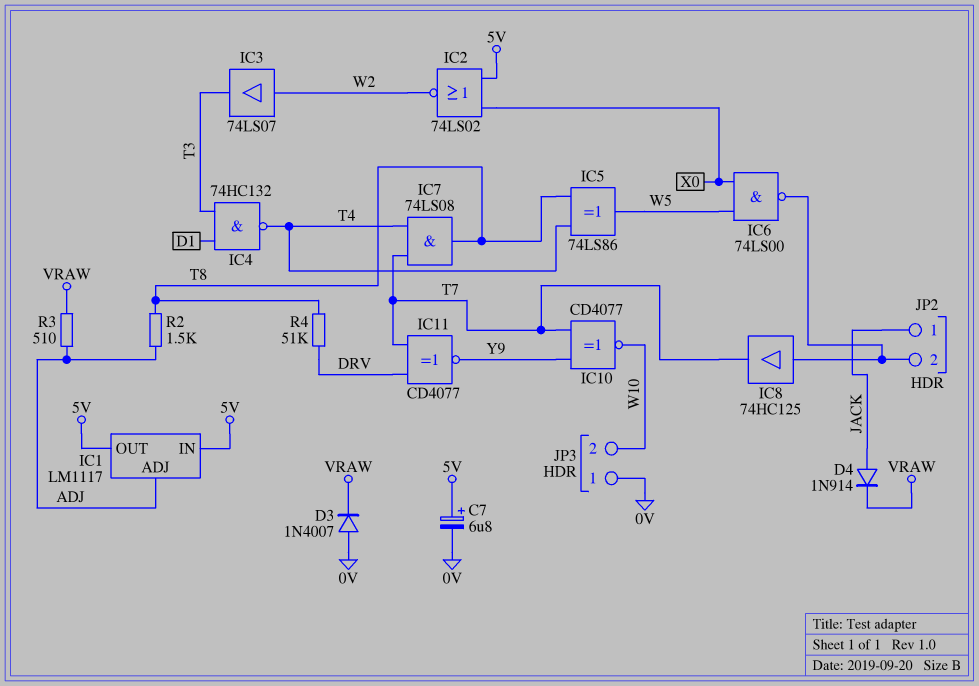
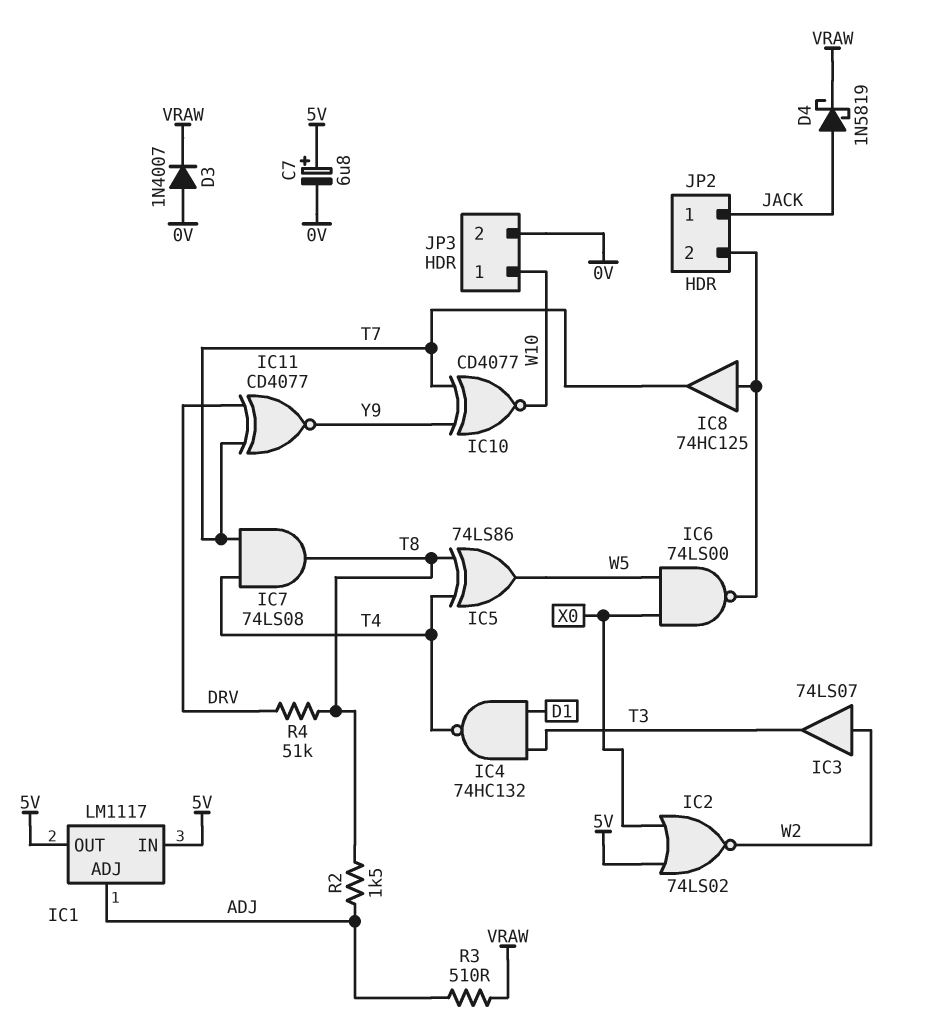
D4: diode 1N914 (A JACK, K VRAW) -> schottky 1N5819 (A JACK, K VRAW)
JP3 pin 1: 0V -> W10
JP3 pin 2: W10 -> 0V

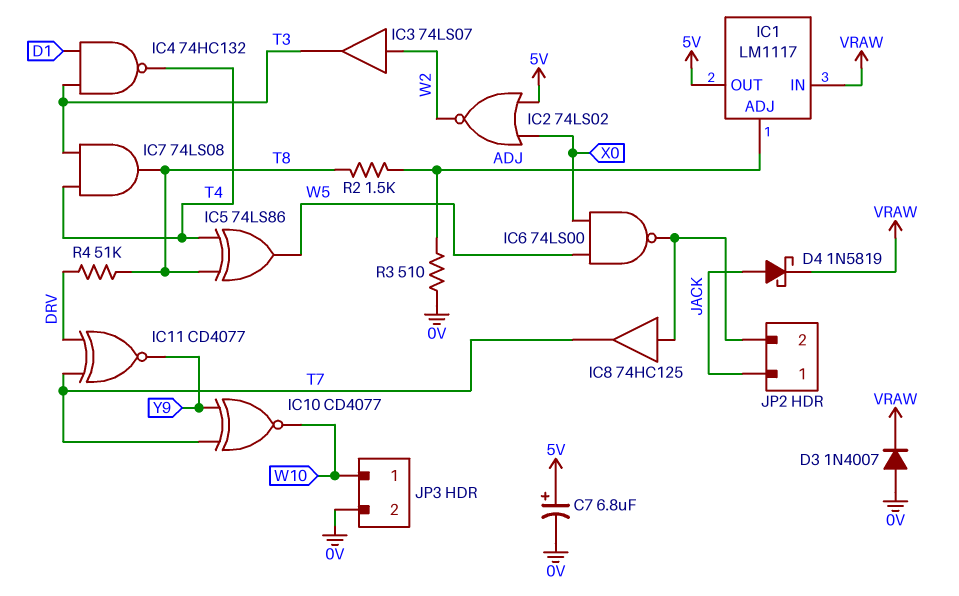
IC1 pin IN: 5V -> VRAW
IC7: AND 74LS08 (in T4, in T7, out T8) -> AND 74LS08 (in T3, in T4, out T8)
R3: 510 (ADJ, VRAW) -> 510 (0V, ADJ)

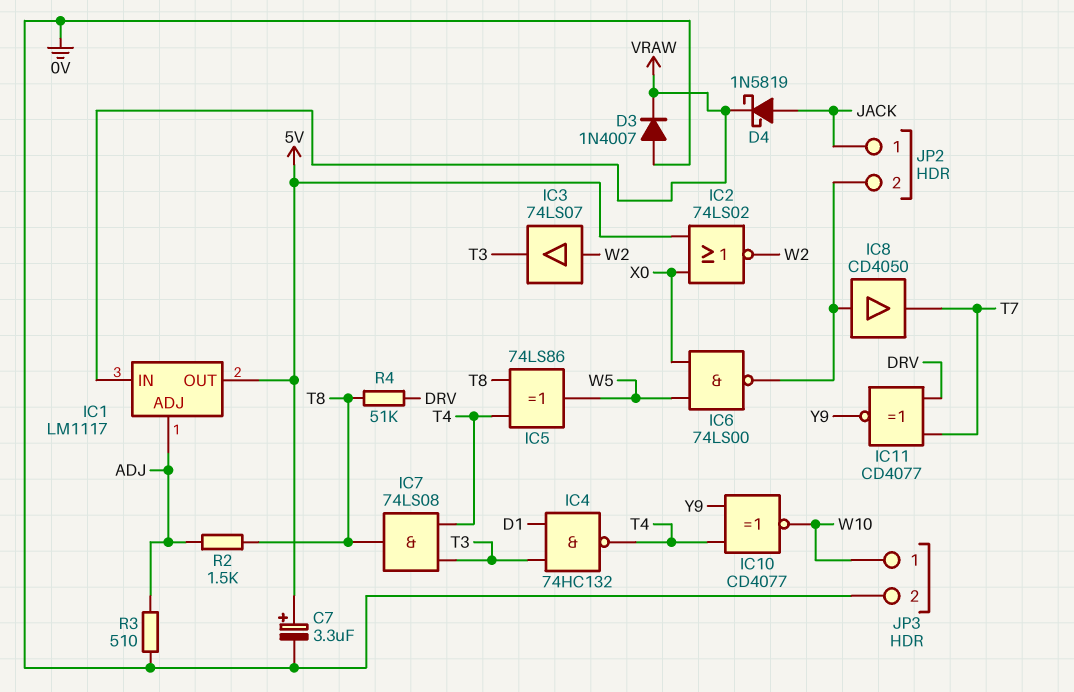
C7: 6.8uF (plus 5V, minus 0V) -> 3.3uF (plus 5V, minus 0V)
IC8: buffer 74HC125 (in JP2/2, out T7) -> buffer CD4050 (in JP2/2, out T7)
IC10: XNOR CD4077 (in T7, in Y9, out W10) -> XNOR CD4077 (in T4, in Y9, out W10)

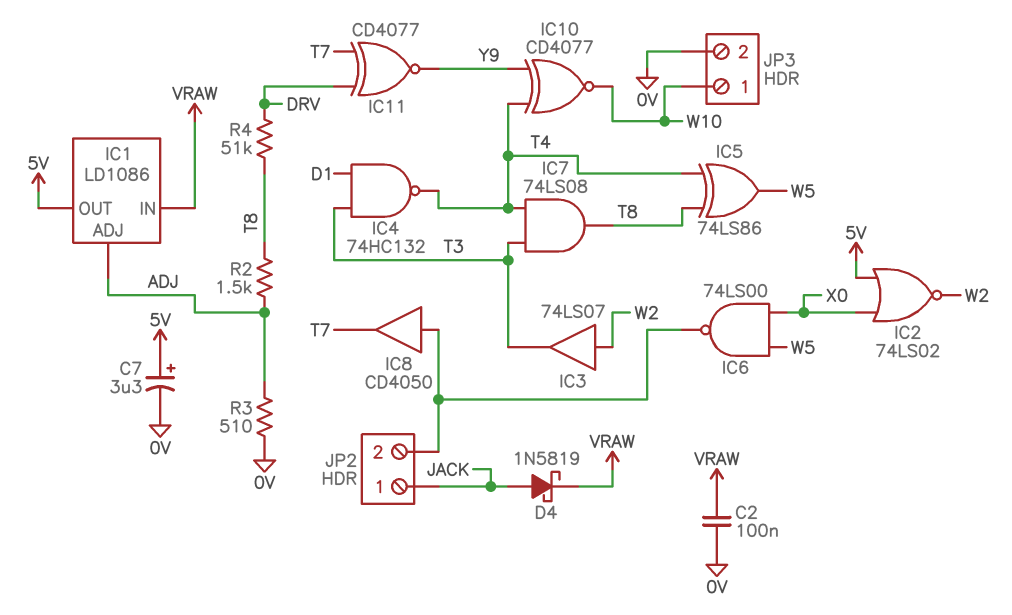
C2: none -> 100nF (0V, VRAW)
D3: diode 1N4007 (A 0V, K VRAW) -> none
IC1: LM1117 -> LD1086

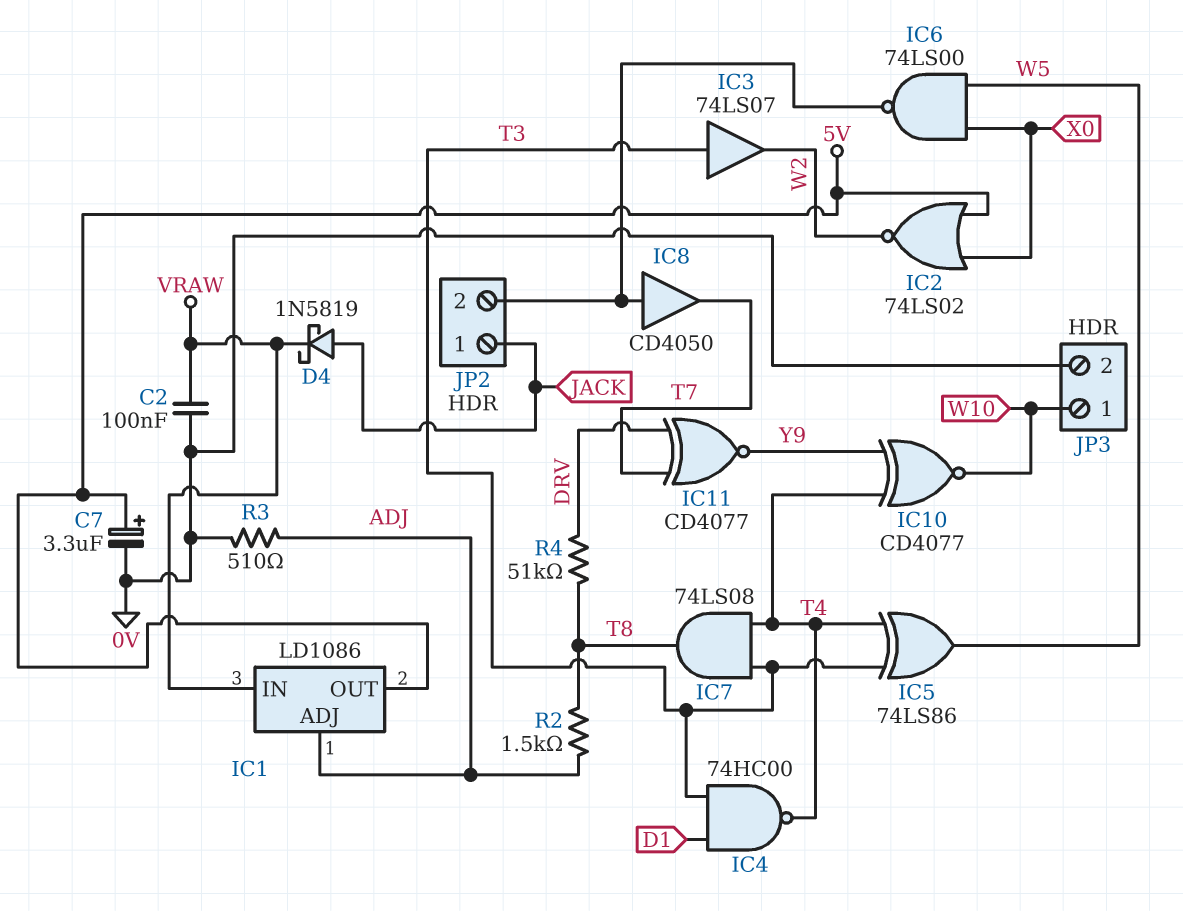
IC3: buffer 74LS07 (in W2, out T3) -> buffer 74LS07 (in T3, out W2)
IC4: NAND 74HC132 (in D1, in T3, out T4) -> NAND 74HC00 (in D1, in T3, out T4)
IC5: XOR 74LS86 (in T4, in T8, out W5) -> XOR 74LS86 (in T3, in T4, out W5)

